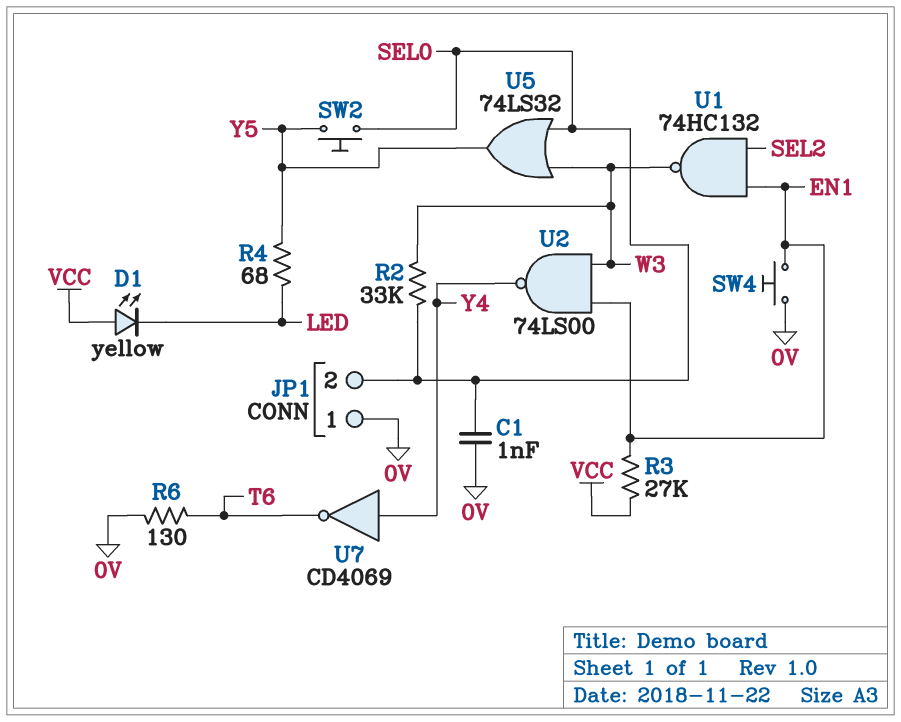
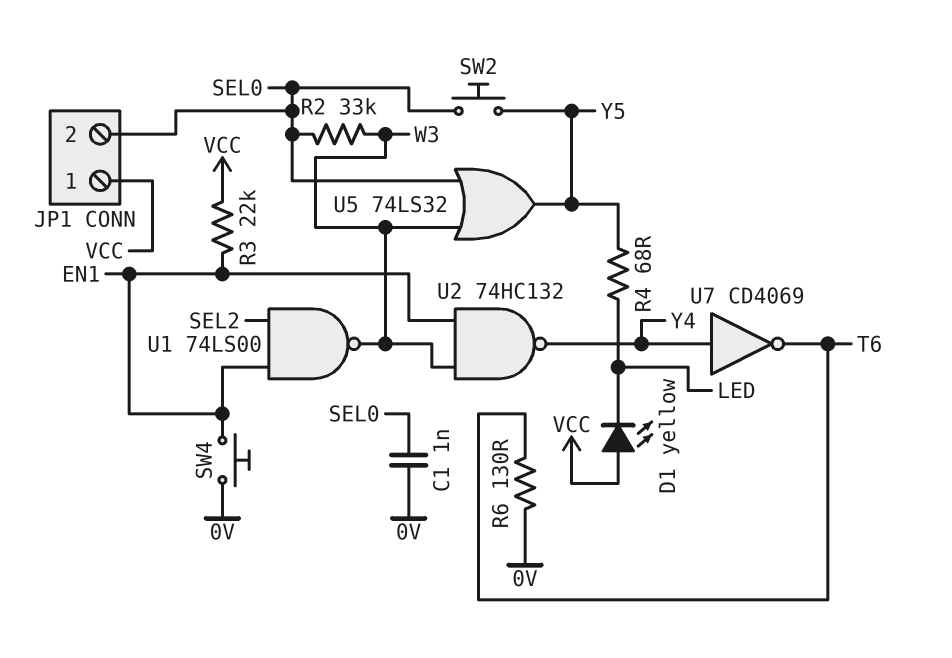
JP1 pin 1: 0V -> VCC
R3: 27k (EN1, VCC) -> 22k (EN1, VCC)
U1: NAND 74HC132 (in EN1, in SEL2, out W3) -> NAND 74LS00 (in EN1, in SEL2, out W3)
U2: NAND 74LS00 (in EN1, in W3, out Y4) -> NAND 74HC132 (in EN1, in W3, out Y4)

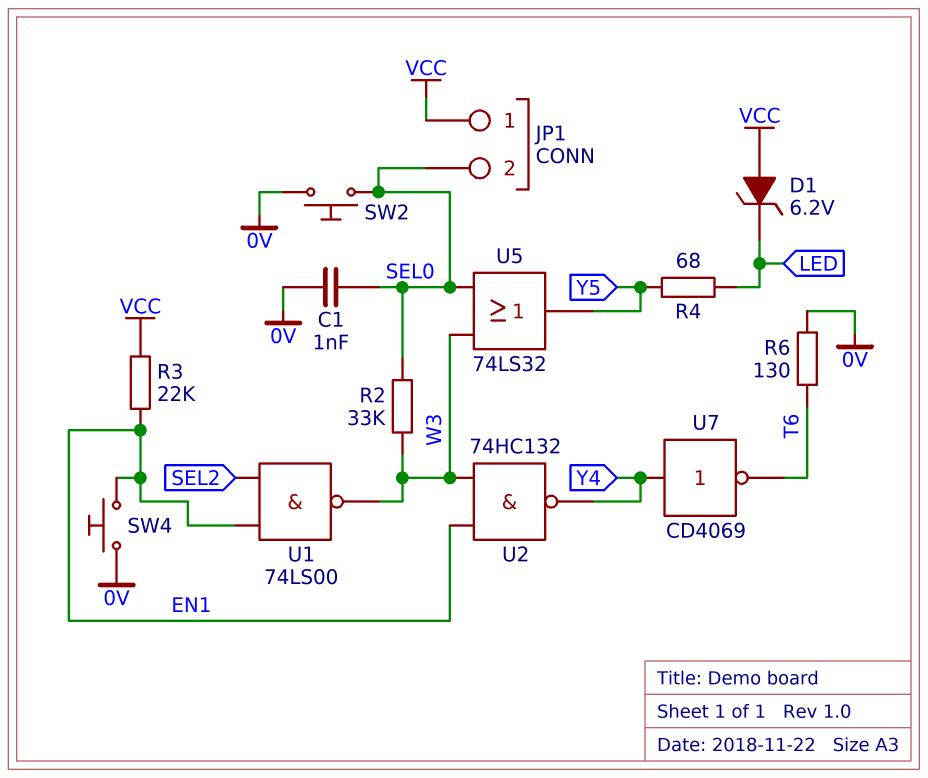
D1: LED yellow (A VCC, K LED) -> zener 6.2V (A VCC, K LED)
SW2: button (SEL0, Y5) -> button (0V, SEL0)

